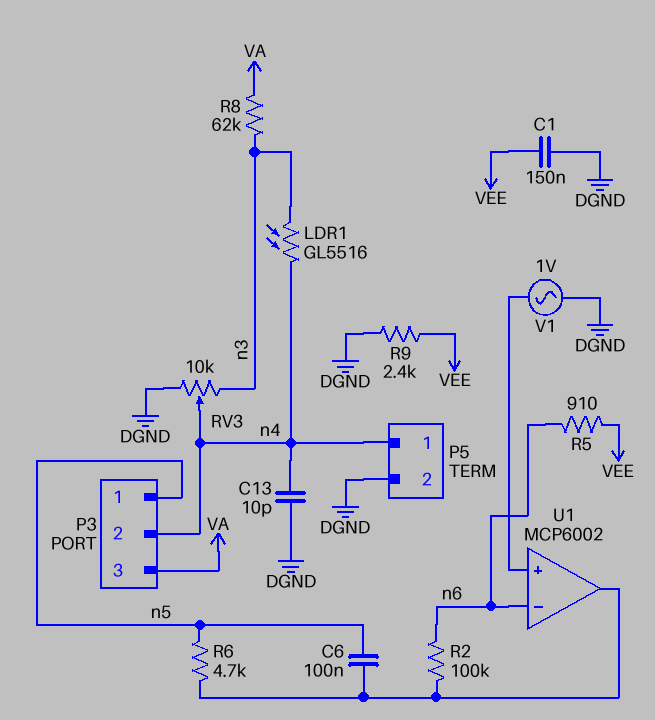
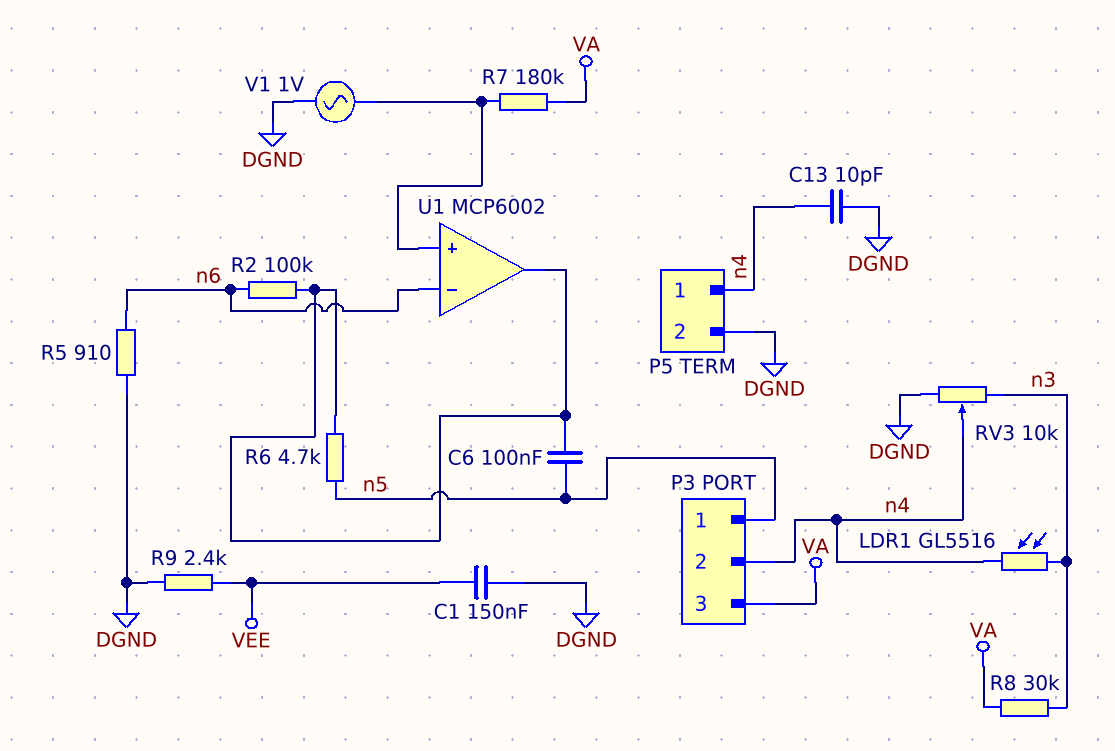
R5: 910 (VEE, n6) -> 910 (DGND, n6)
R7: none -> 180k (U1/in+, VA)
R8: 62k (VA, n3) -> 30k (VA, n3)

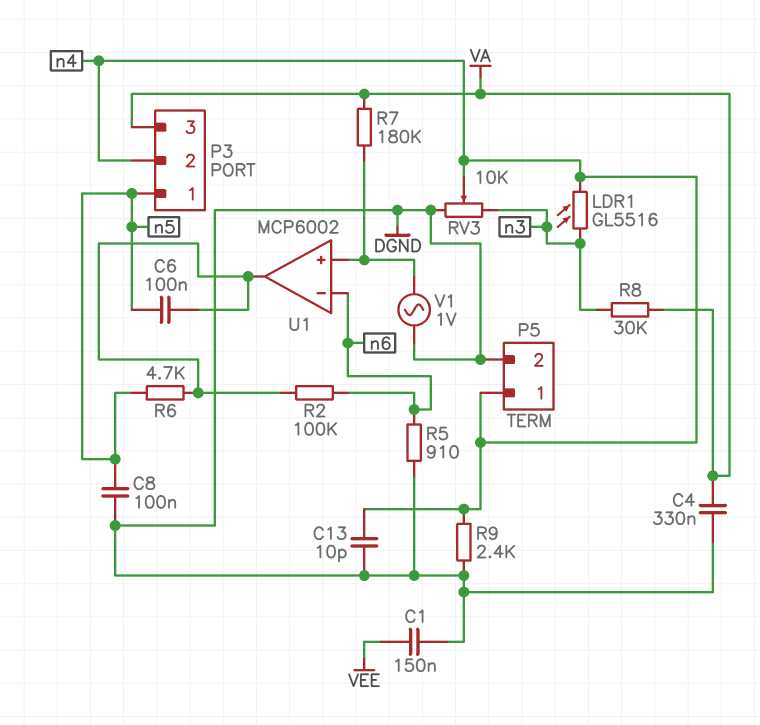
C4: none -> 330nF (DGND, VA)
C8: none -> 100nF (DGND, n5)
R9: 2.4k (DGND, VEE) -> 2.4k (DGND, n4)

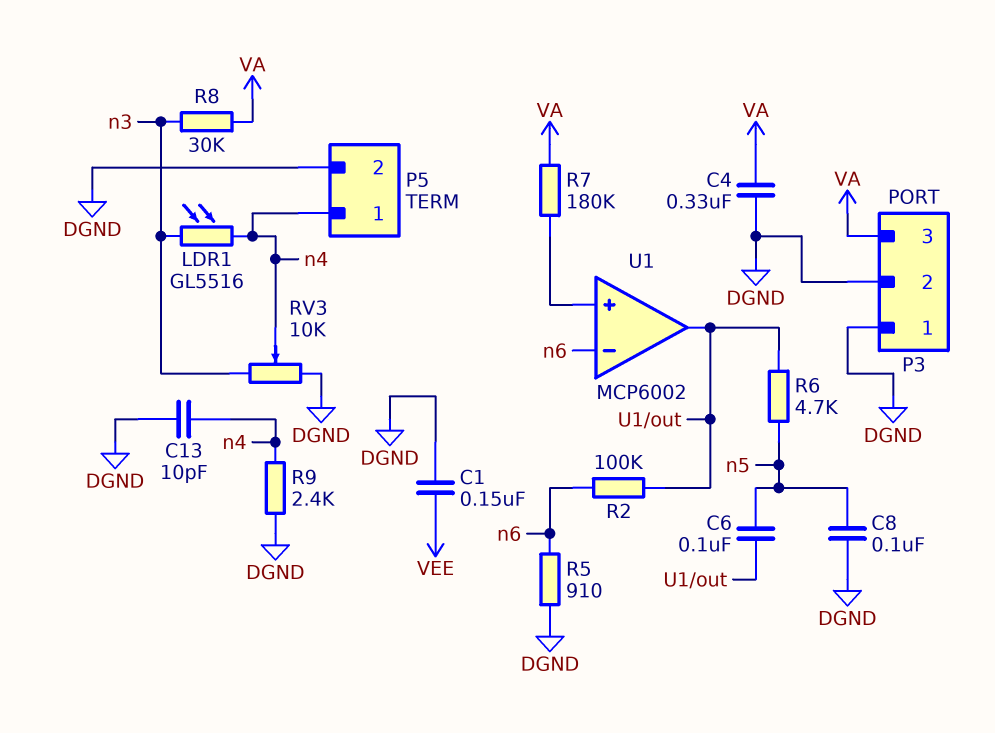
P3 pin 1: n5 -> DGND
P3 pin 2: n4 -> DGND
V1: AC 1V (DGND, U1/in+) -> none

